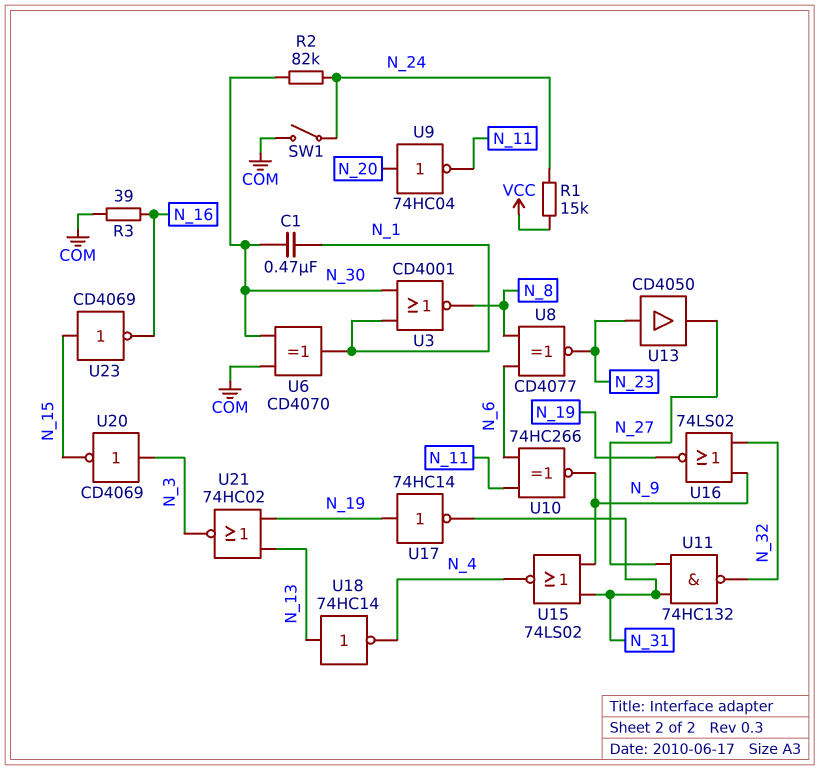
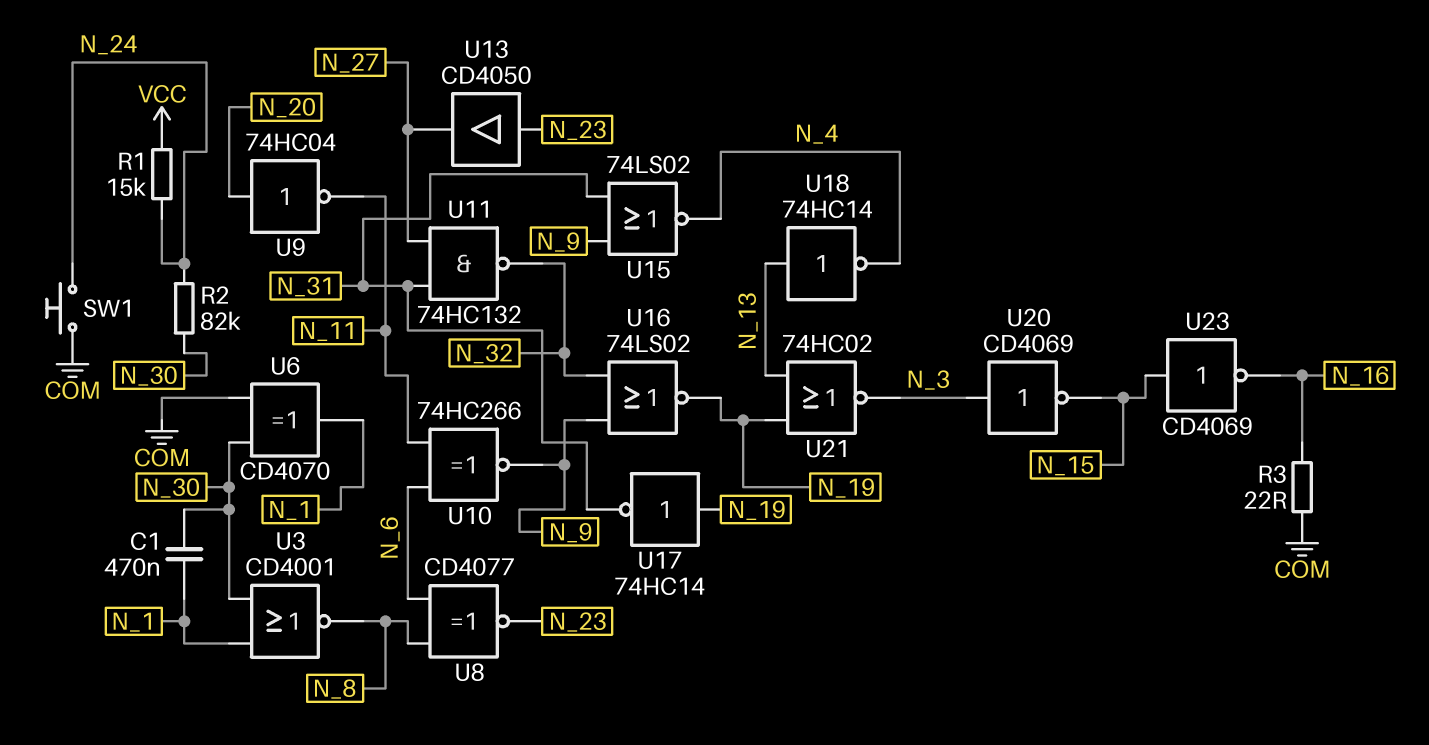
R3: 39 (COM, N_16) -> 22 (COM, N_16)
SW1: switch (COM, N_24) -> button (COM, N_24)

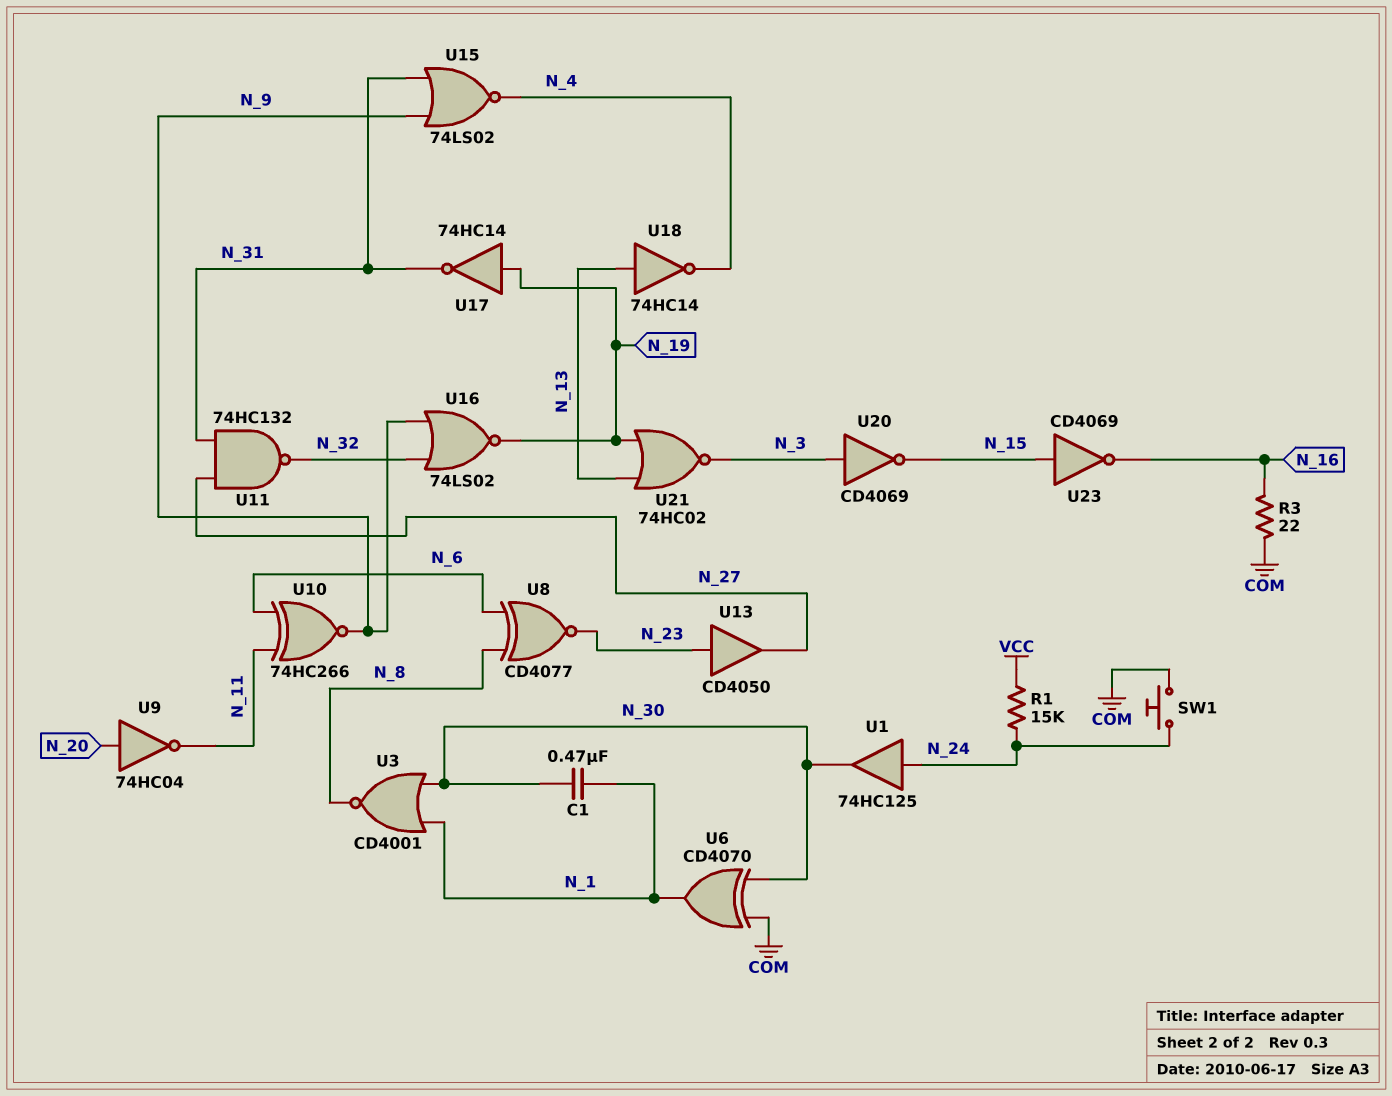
R2: 82k (N_24, N_30) -> none
U1: none -> buffer 74HC125 (in N_24, out N_30)

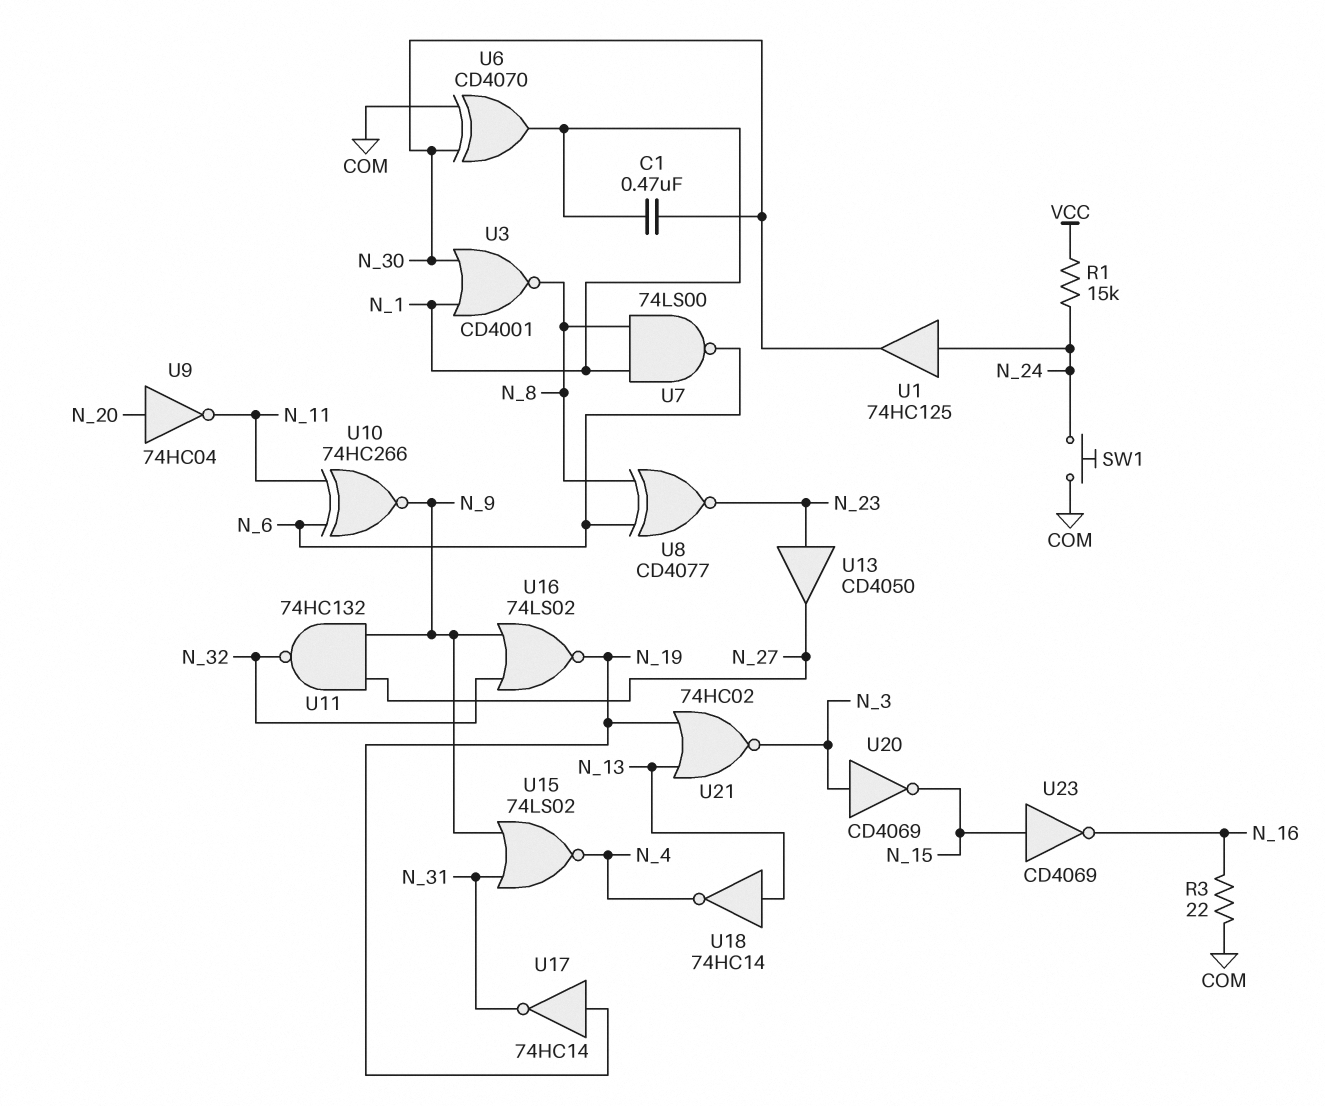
U7: none -> NAND 74LS00 (in N_1, in N_8, out N_6)
U11: NAND 74HC132 (in N_27, in N_31, out N_32) -> NAND 74HC132 (in N_9, in N_27, out N_32)

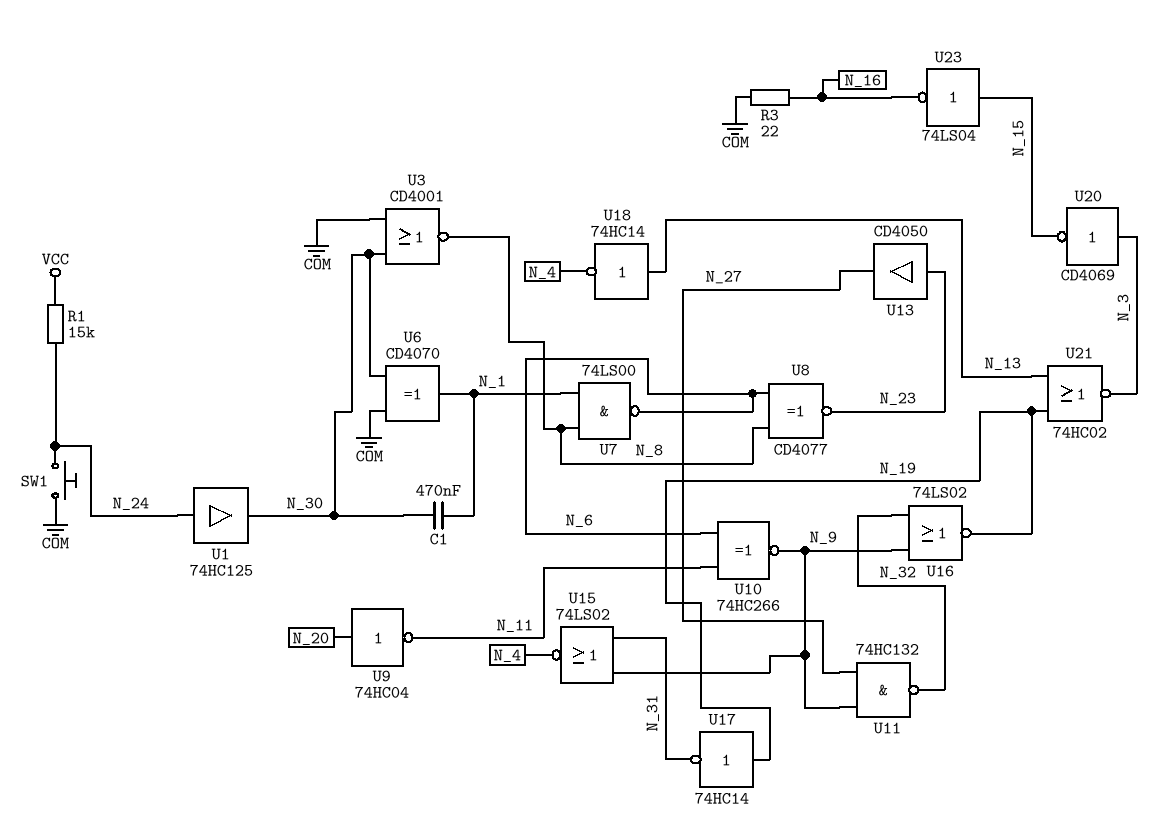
U3: NOR CD4001 (in N_1, in N_30, out N_8) -> NOR CD4001 (in COM, in N_30, out N_8)
U23: NOT CD4069 (in N_15, out N_16) -> NOT 74LS04 (in N_15, out N_16)

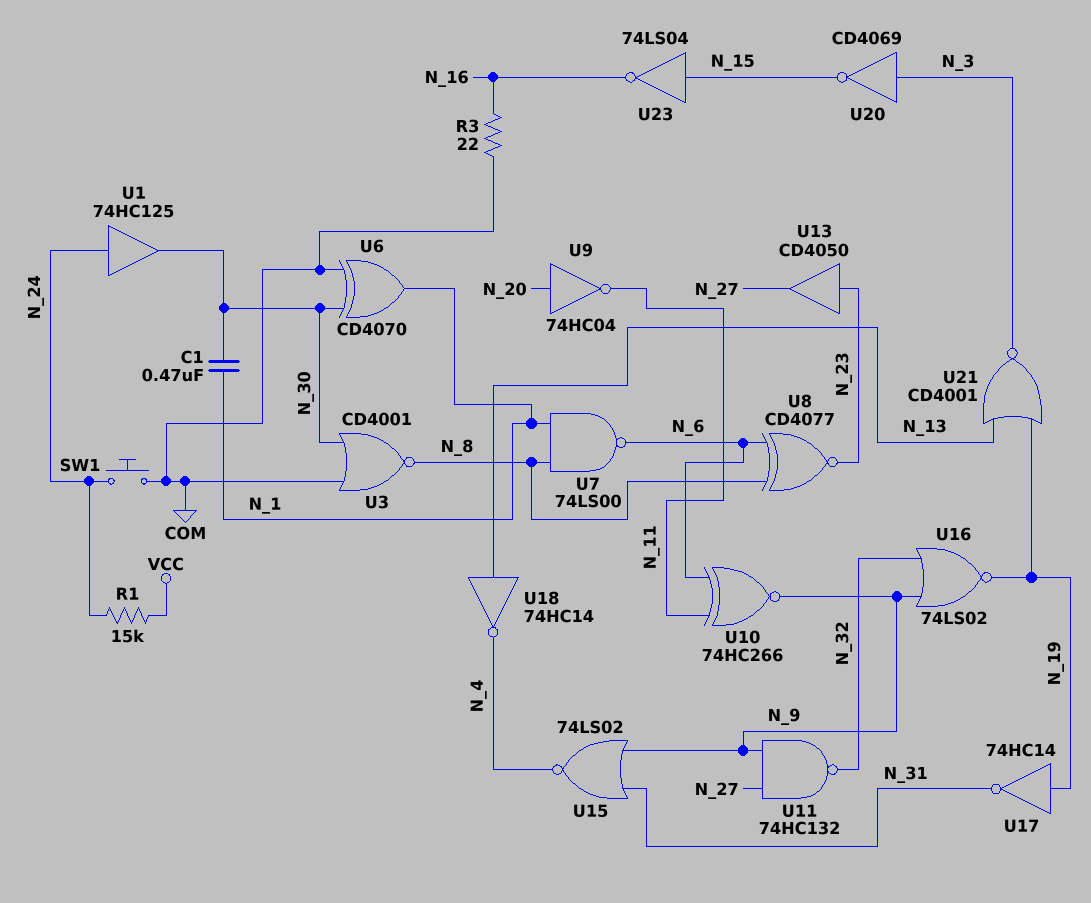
U21: NOR 74HC02 (in N_13, in N_19, out N_3) -> NOR CD4001 (in N_13, in N_19, out N_3)

